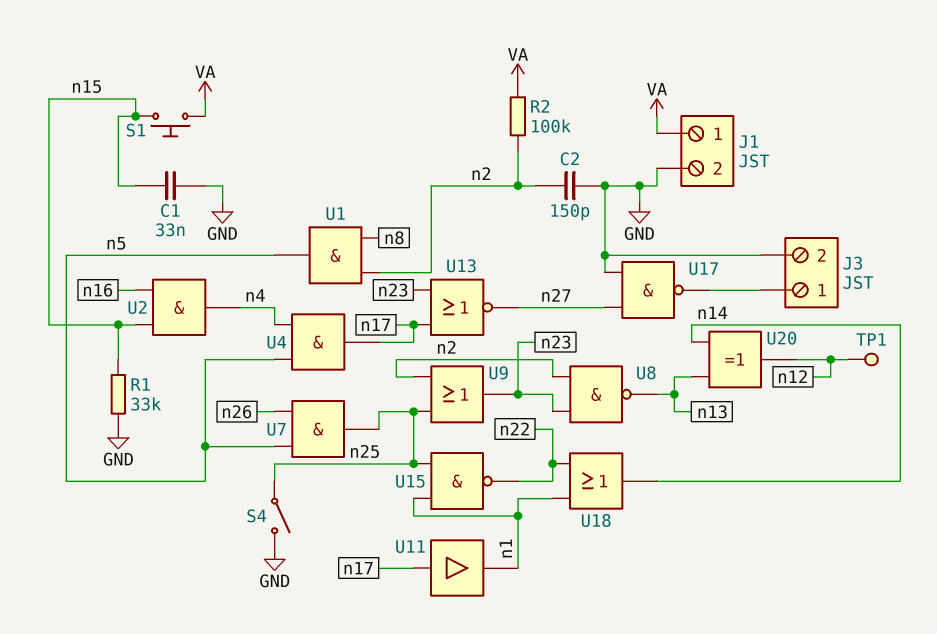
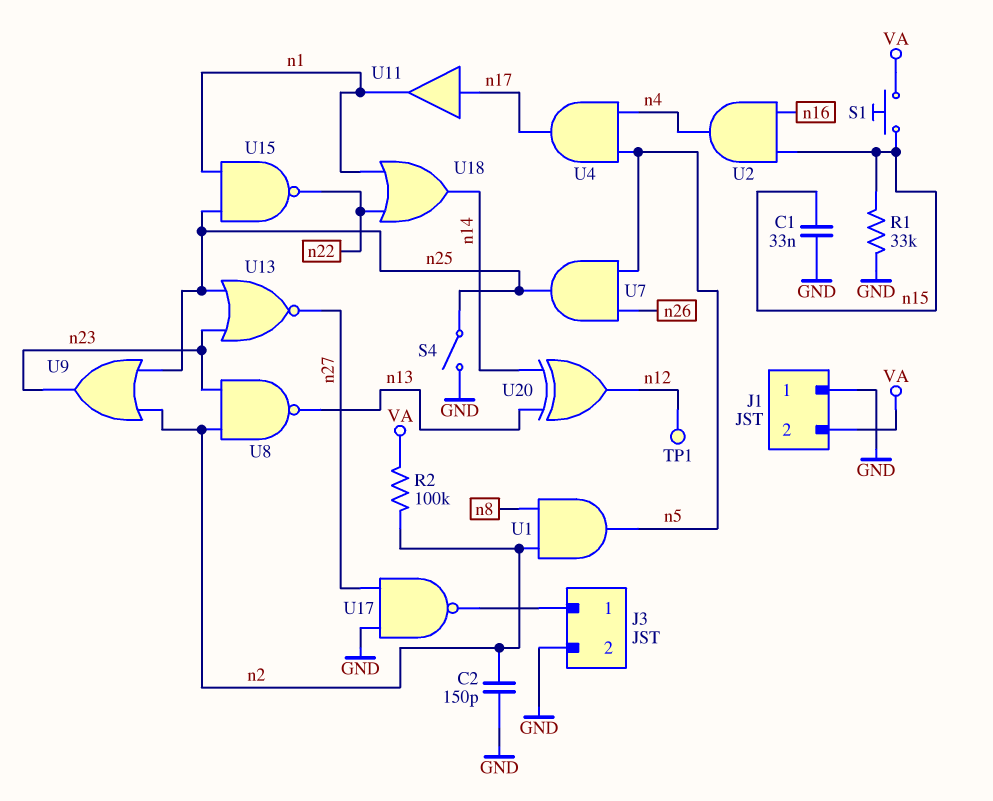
J1 pin 1: VA -> GND
J1 pin 2: GND -> VA
U13: NOR (in n17, in n23, out n27) -> NOR (in n23, in n25, out n27)

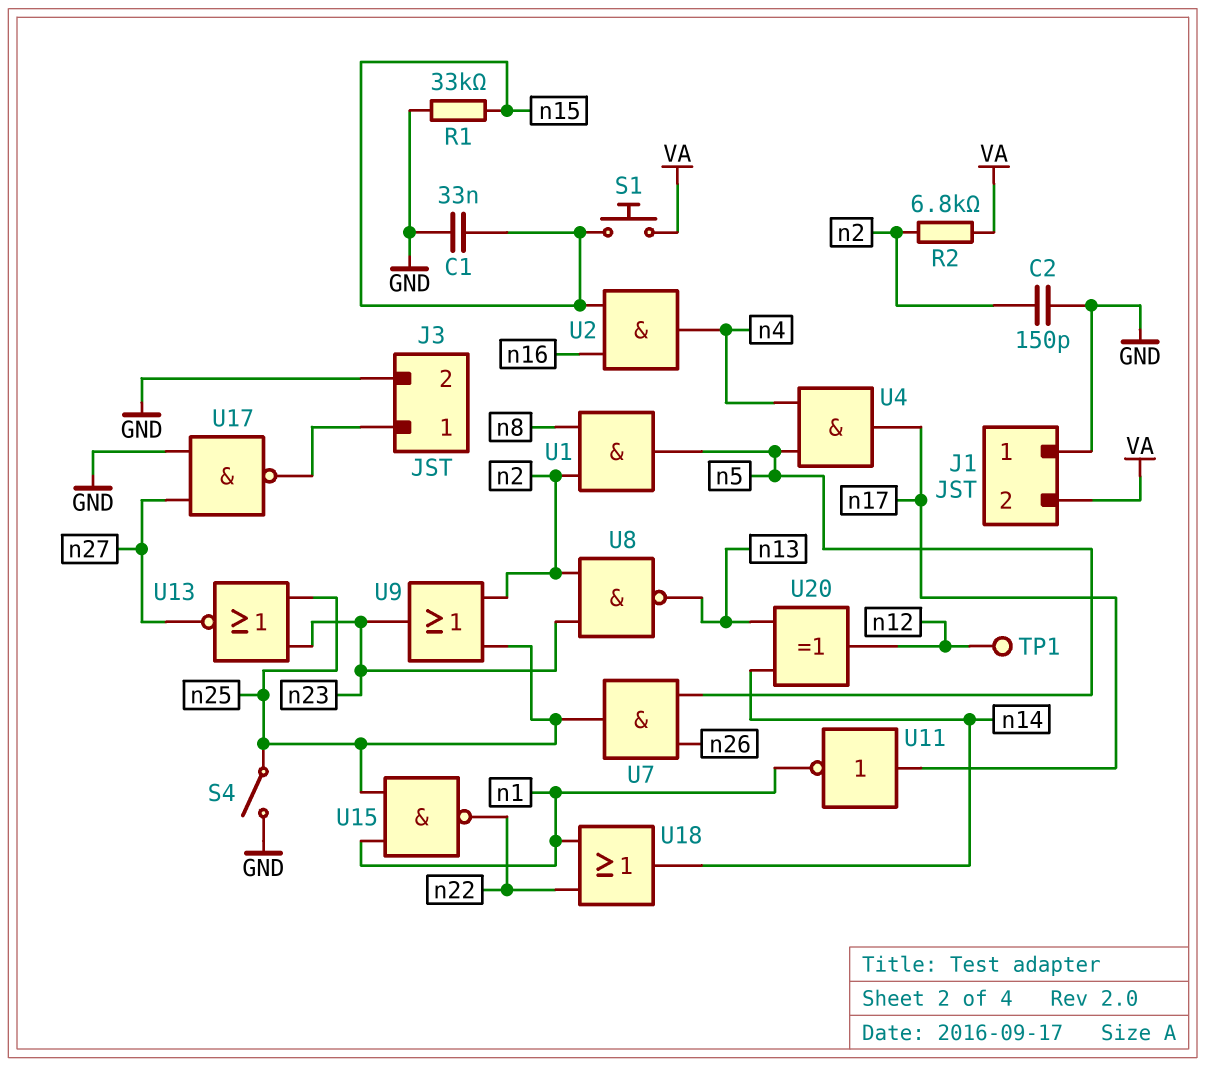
R2: 100k (VA, n2) -> 6.8k (VA, n2)
U11: buffer (in n17, out n1) -> NOT (in n17, out n1)

